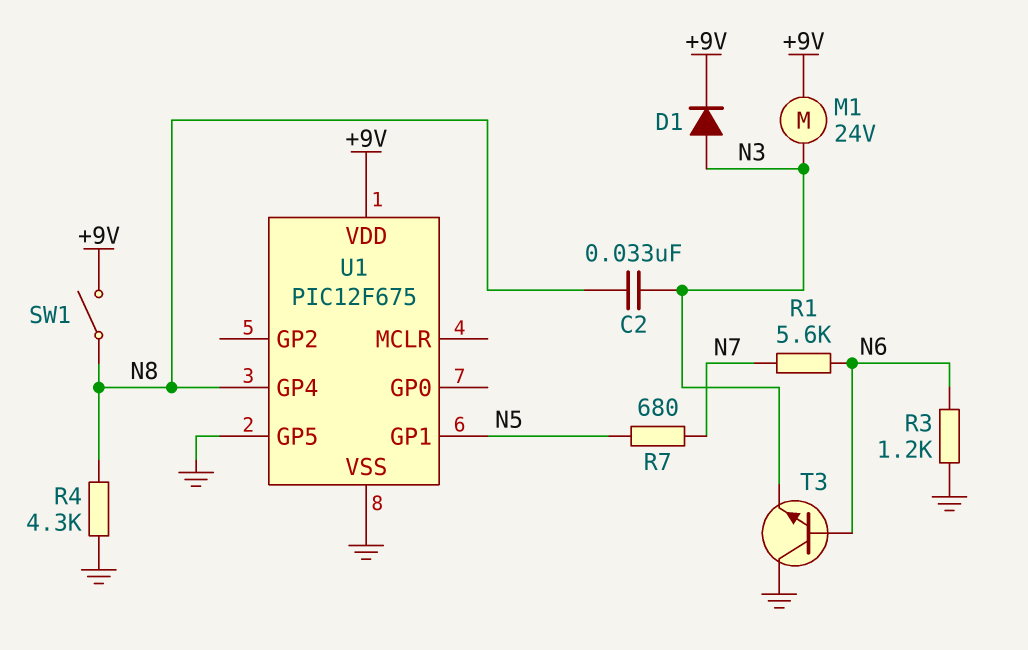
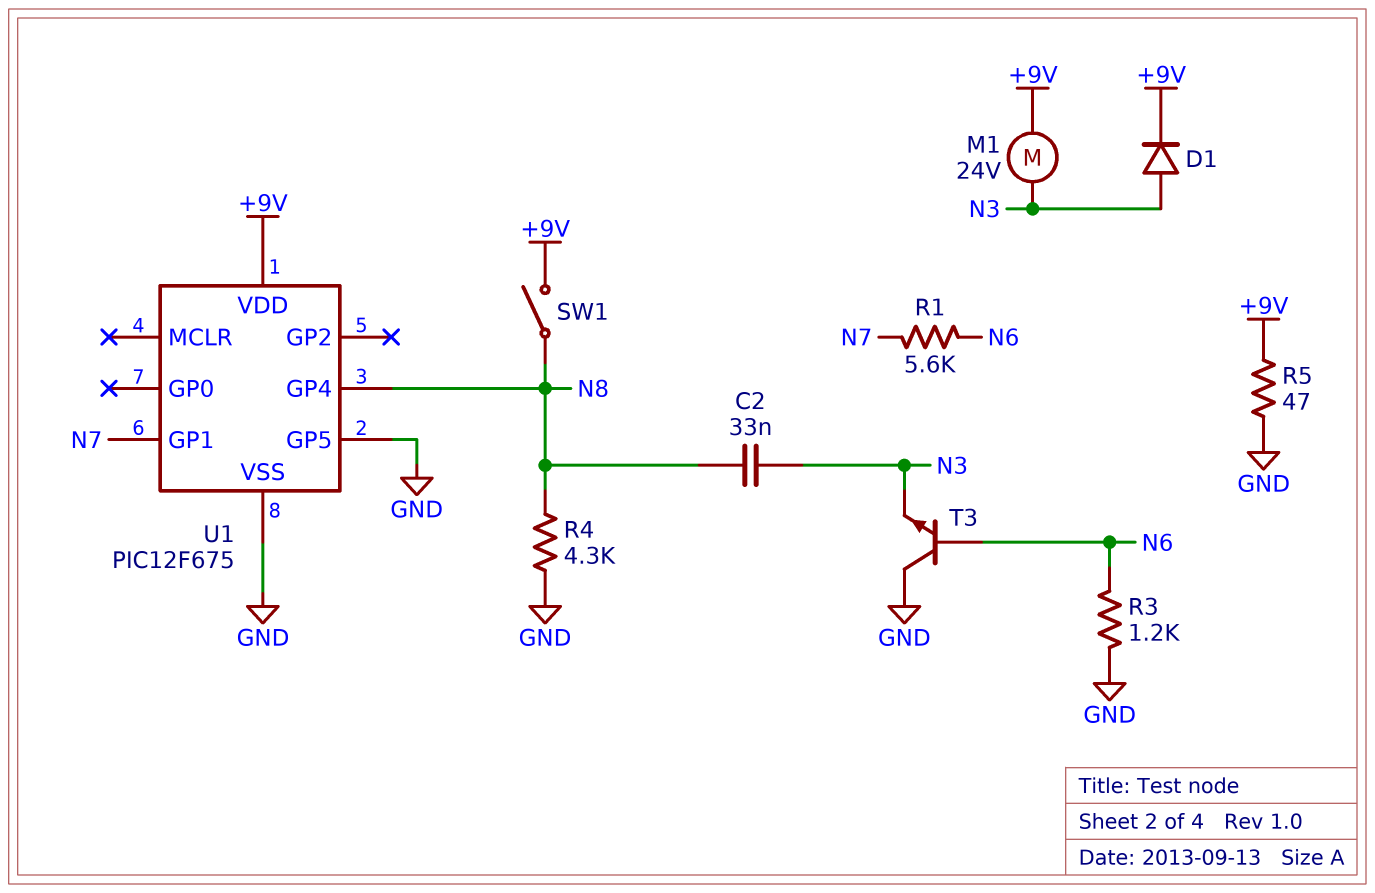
R5: none -> 47 (+9V, GND)
R7: 680 (N5, N7) -> none
U1 pin GP1: N5 -> N7

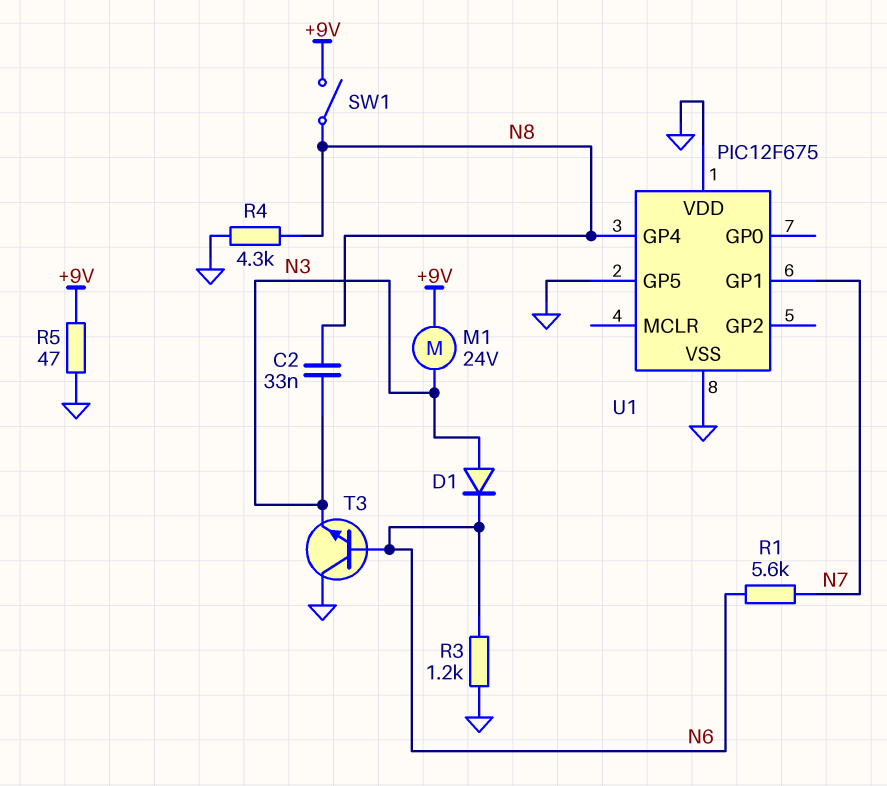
D1: diode (A N3, K +9V) -> diode (A N3, K N6)
U1 pin VDD: +9V -> GND

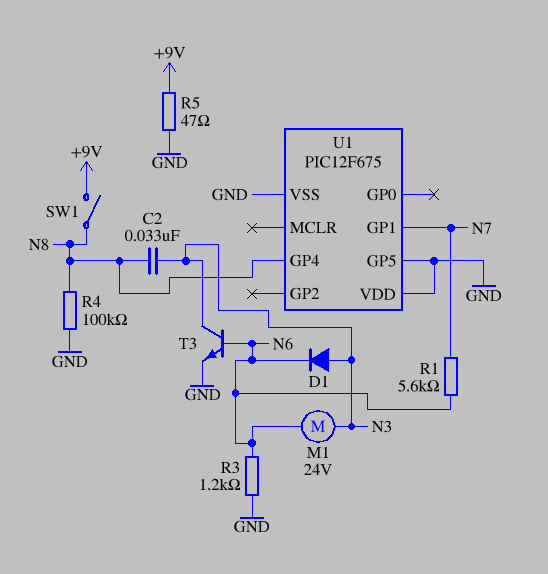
M1: motor 24V (+9V, N3) -> motor 24V (N3, N6)
R4: 4.3k (GND, N8) -> 100k (GND, N8)
T3: NPN (B N6, C GND, E N3) -> NPN (B N6, C N3, E GND)

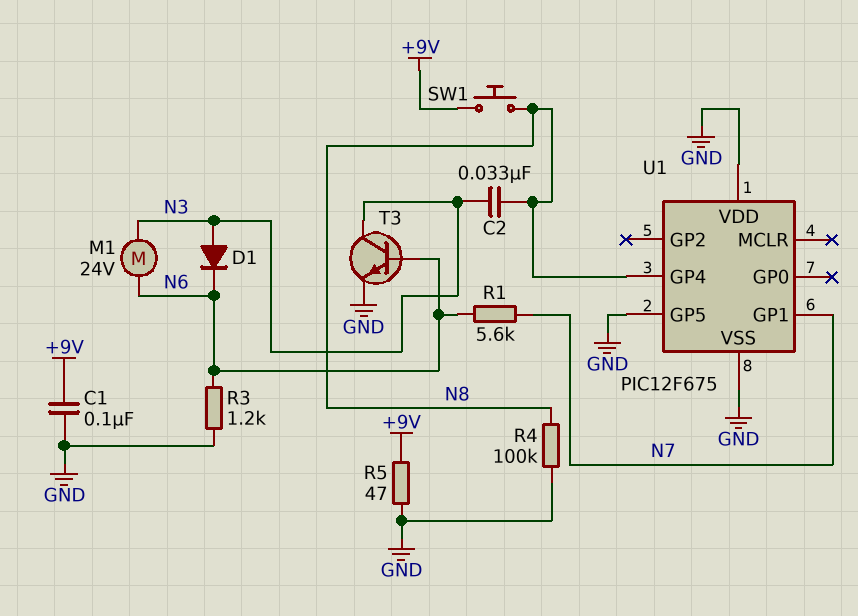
C1: none -> 100nF (+9V, GND)
SW1: switch (+9V, N8) -> button (+9V, N8)

